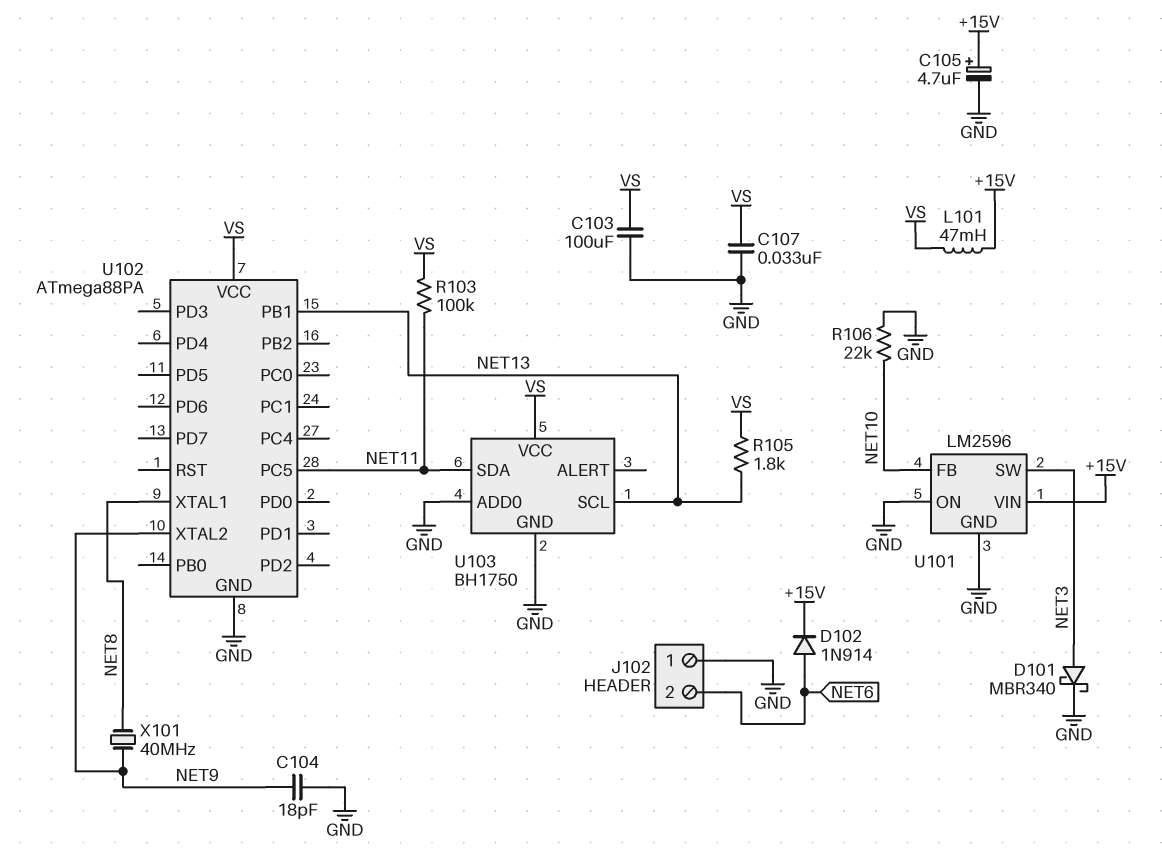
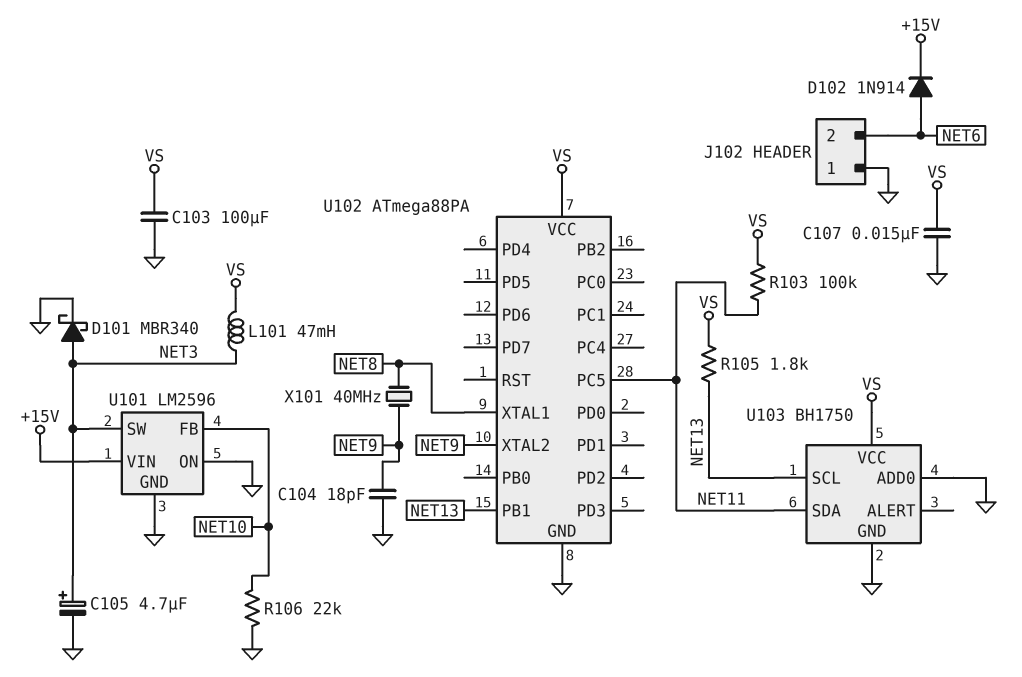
C105: 4.7uF (plus +15V, minus GND) -> 4.7uF (plus NET3, minus GND)
C107: 33nF (GND, VS) -> 15nF (GND, VS)
L101: 47mH (+15V, VS) -> 47mH (NET3, VS)

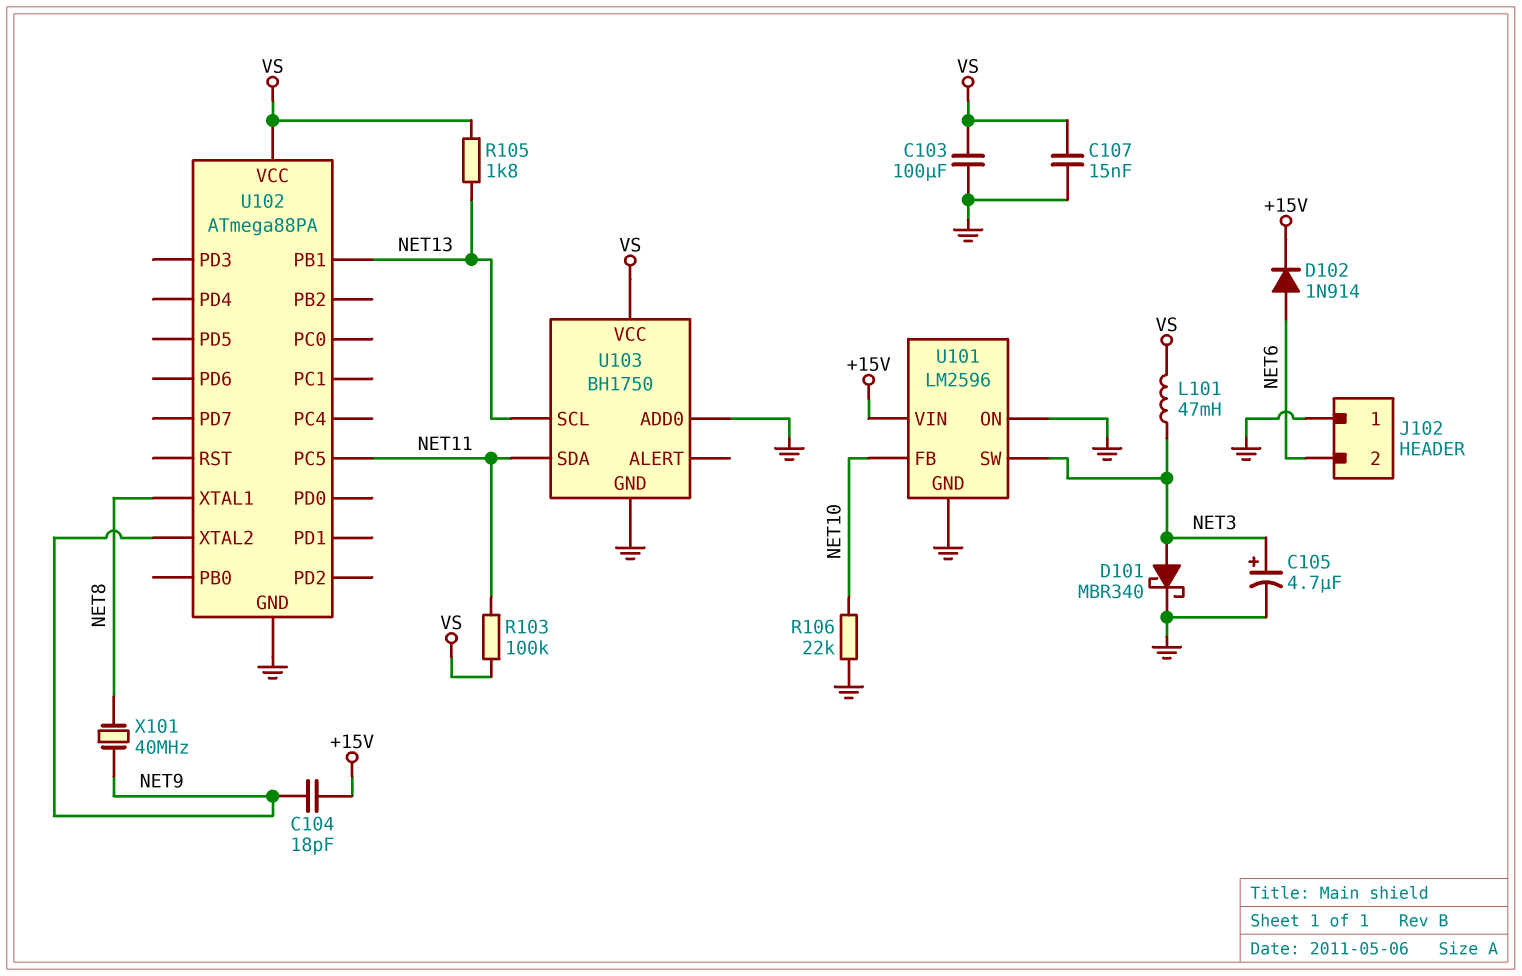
C104: 18pF (GND, NET9) -> 18pF (+15V, NET9)

